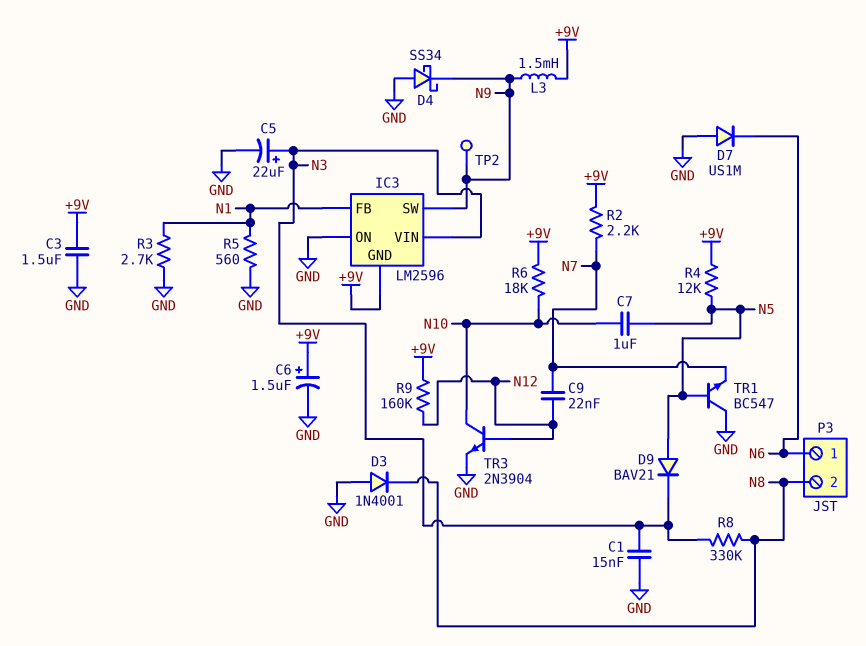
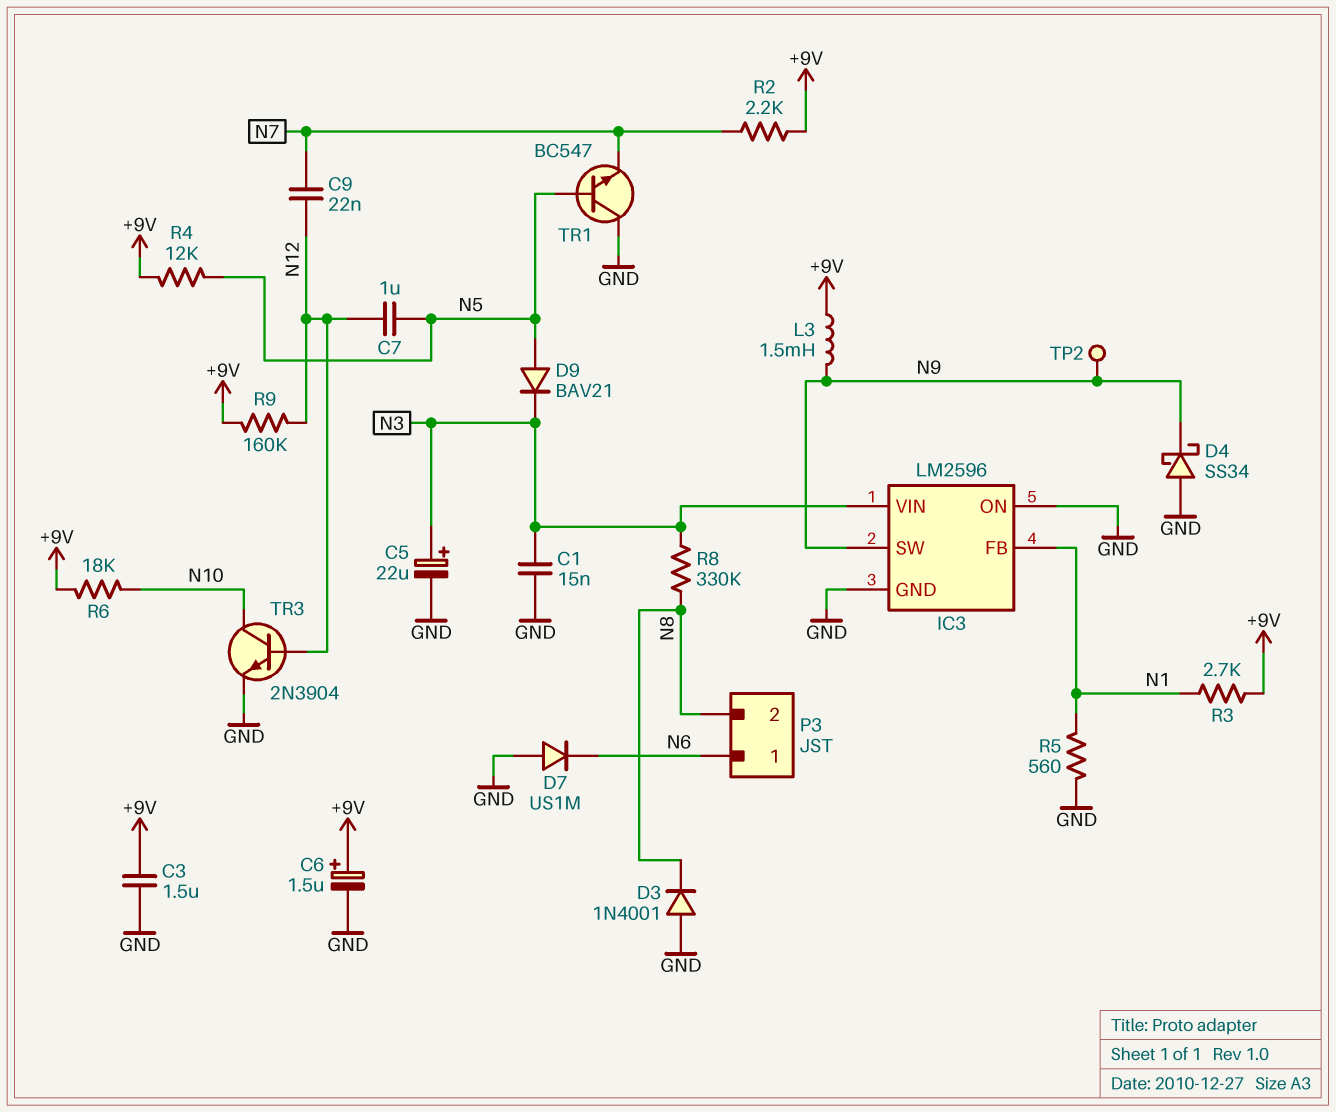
C7: 1uF (N5, N10) -> 1uF (N5, N12)
IC3 pin GND: +9V -> GND
R3: 2.7k (GND, N1) -> 2.7k (+9V, N1)

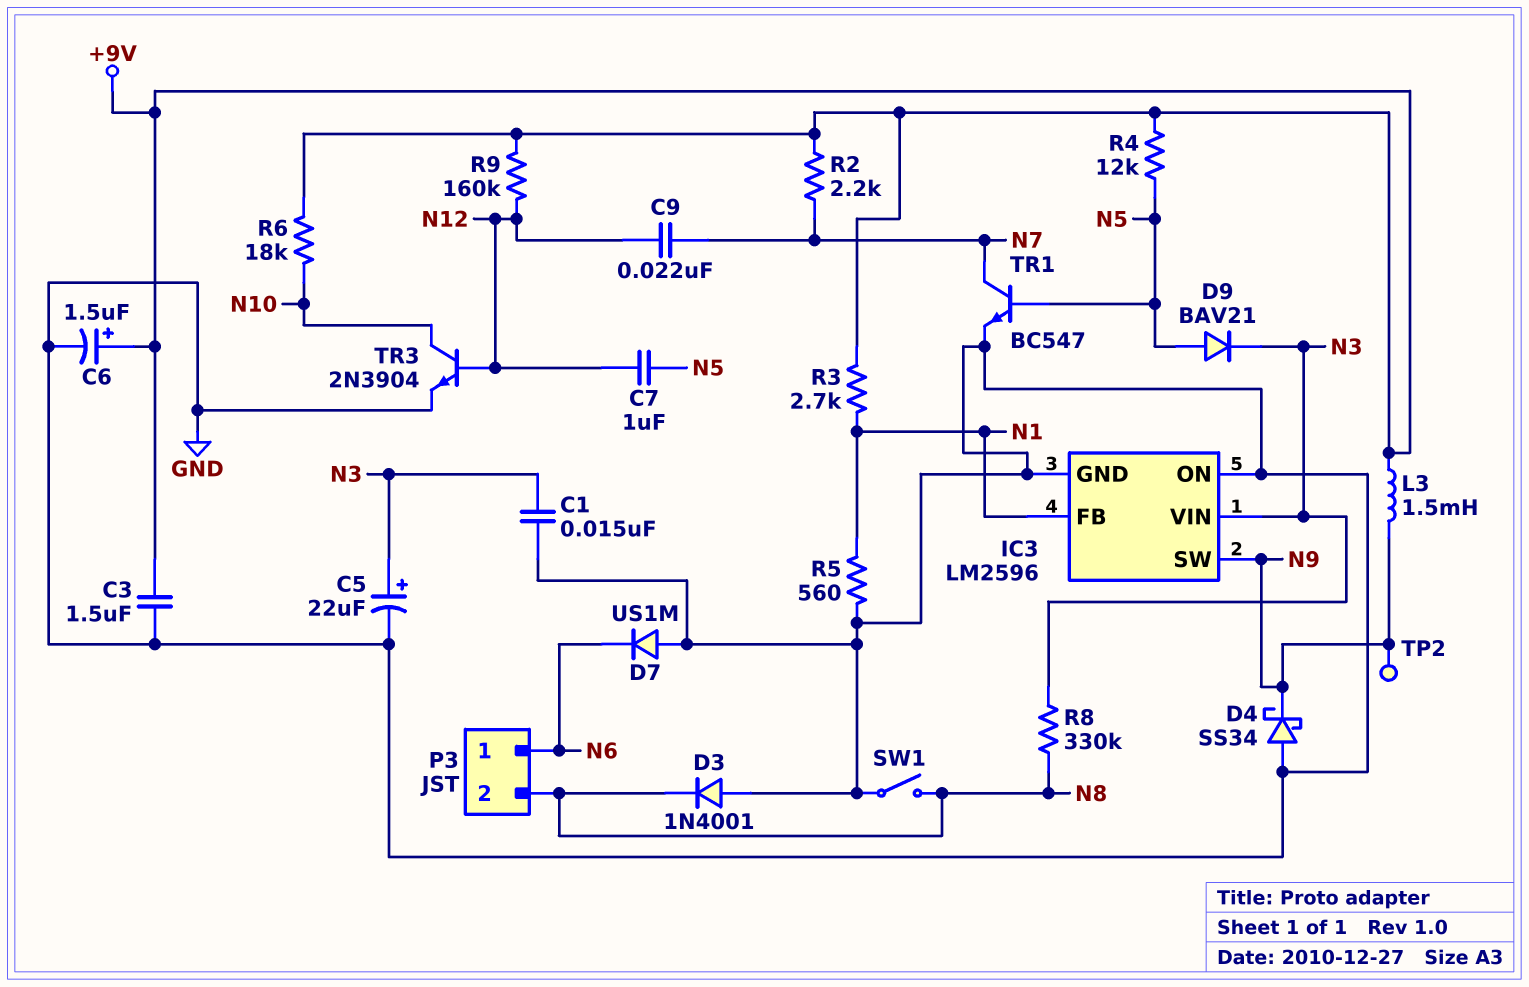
SW1: none -> switch (GND, N8)
TR1: NPN BC547 (B N5, C GND, E N7) -> NPN BC547 (B N5, C N7, E GND)

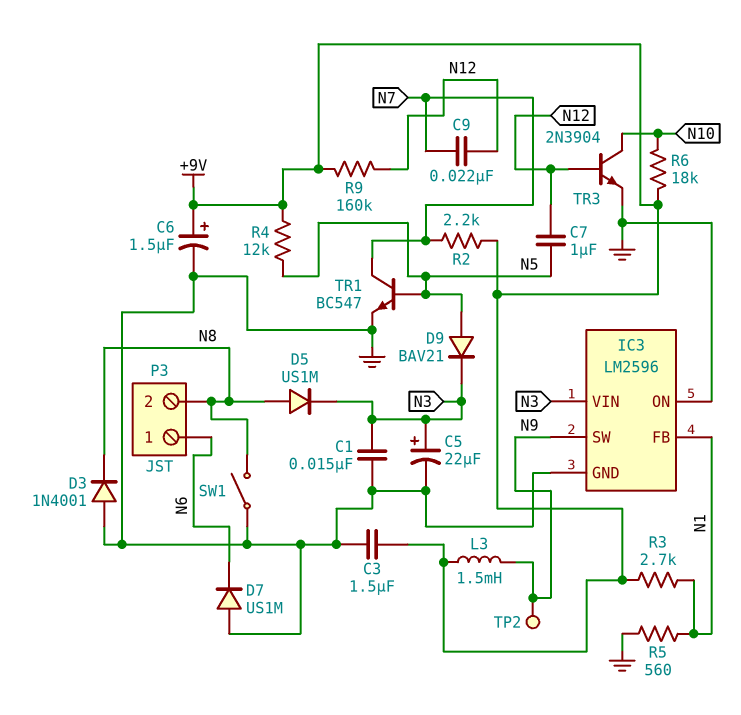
D4: schottky SS34 (A GND, K N9) -> none
D5: none -> diode US1M (A N8, K N3)
R8: 330k (N3, N8) -> none

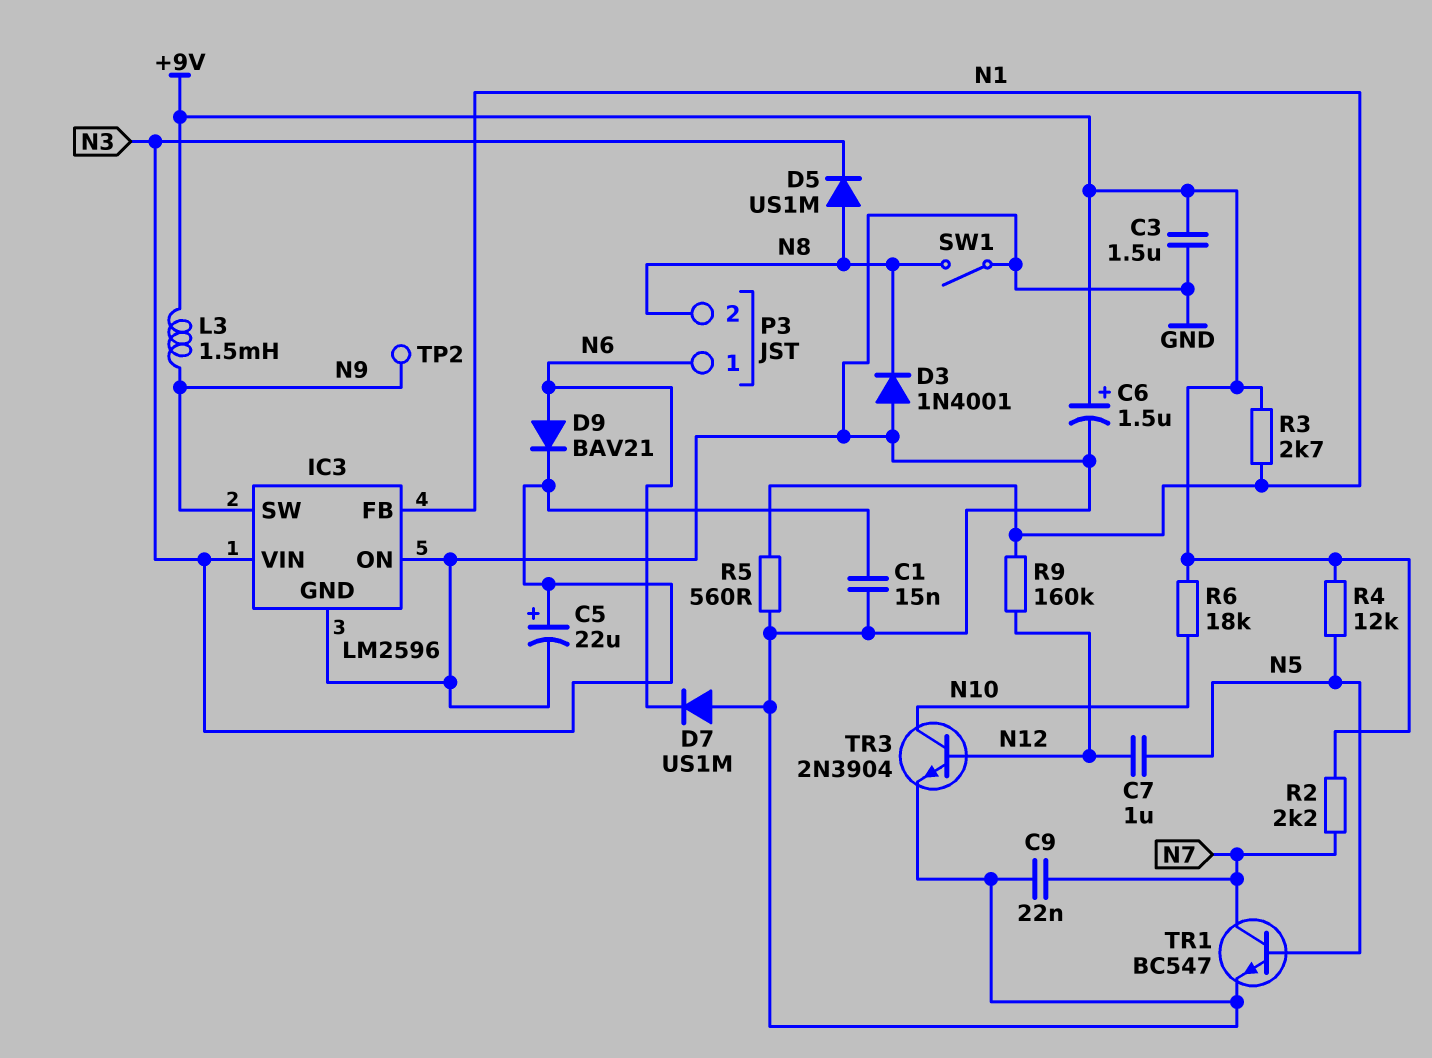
C9: 22nF (N7, N12) -> 22nF (GND, N7)
D9: diode BAV21 (A N5, K N3) -> diode BAV21 (A N6, K N3)
R9: 160k (+9V, N12) -> 160k (N1, N12)

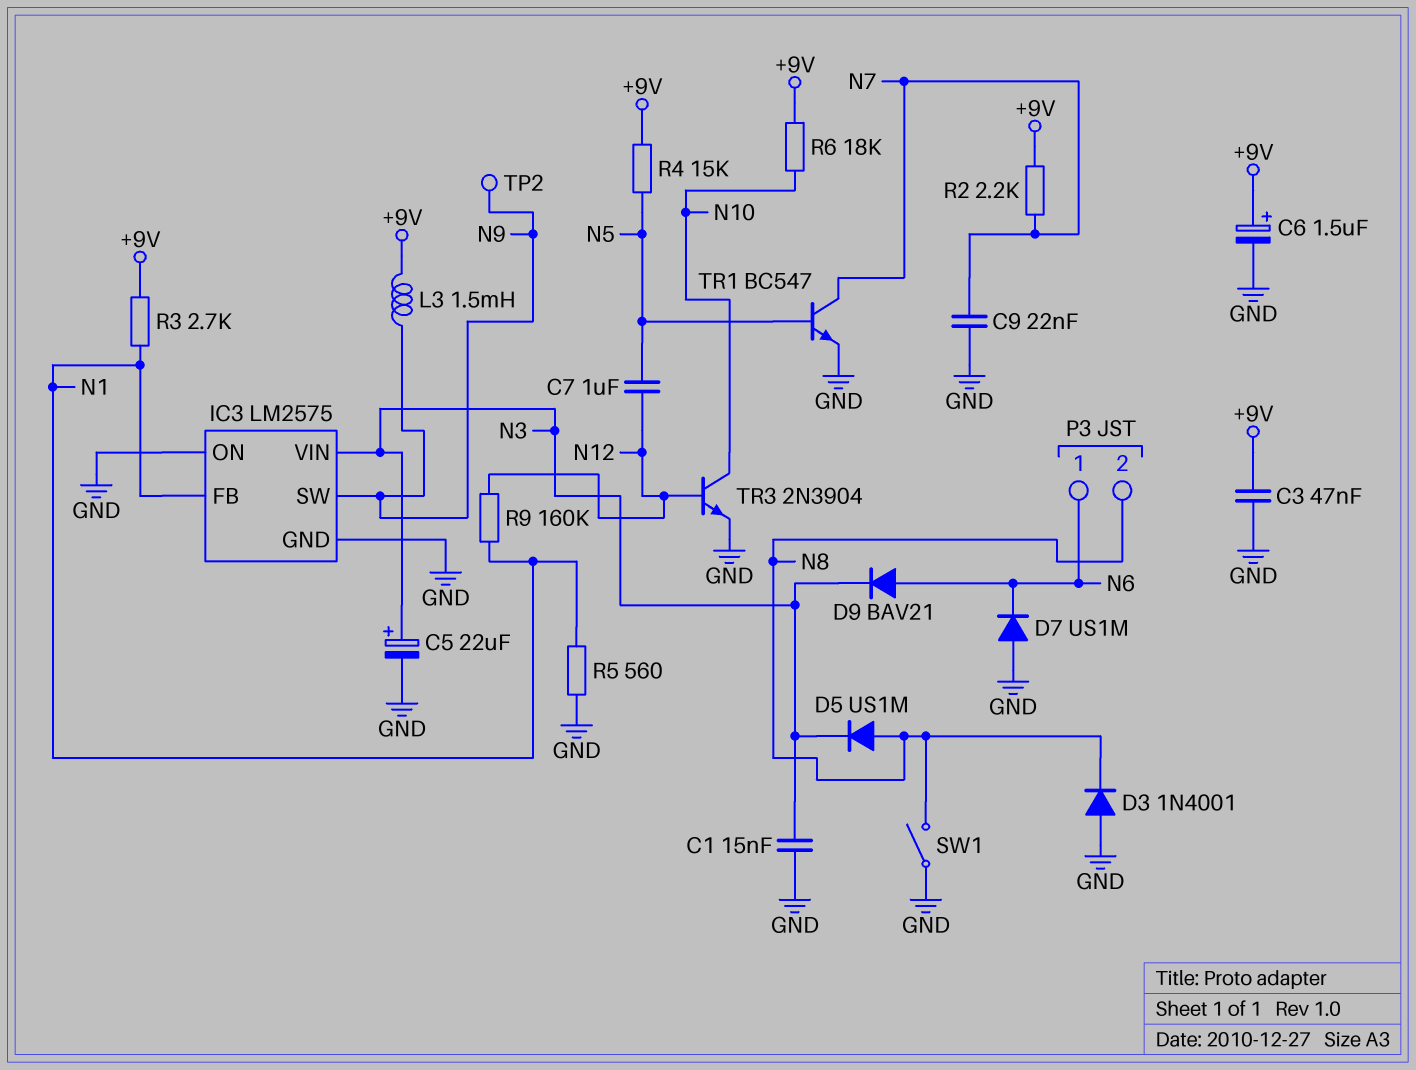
C3: 1.5uF (+9V, GND) -> 47nF (+9V, GND)
IC3: LM2596 -> LM2575
R4: 12k (+9V, N5) -> 15k (+9V, N5)

